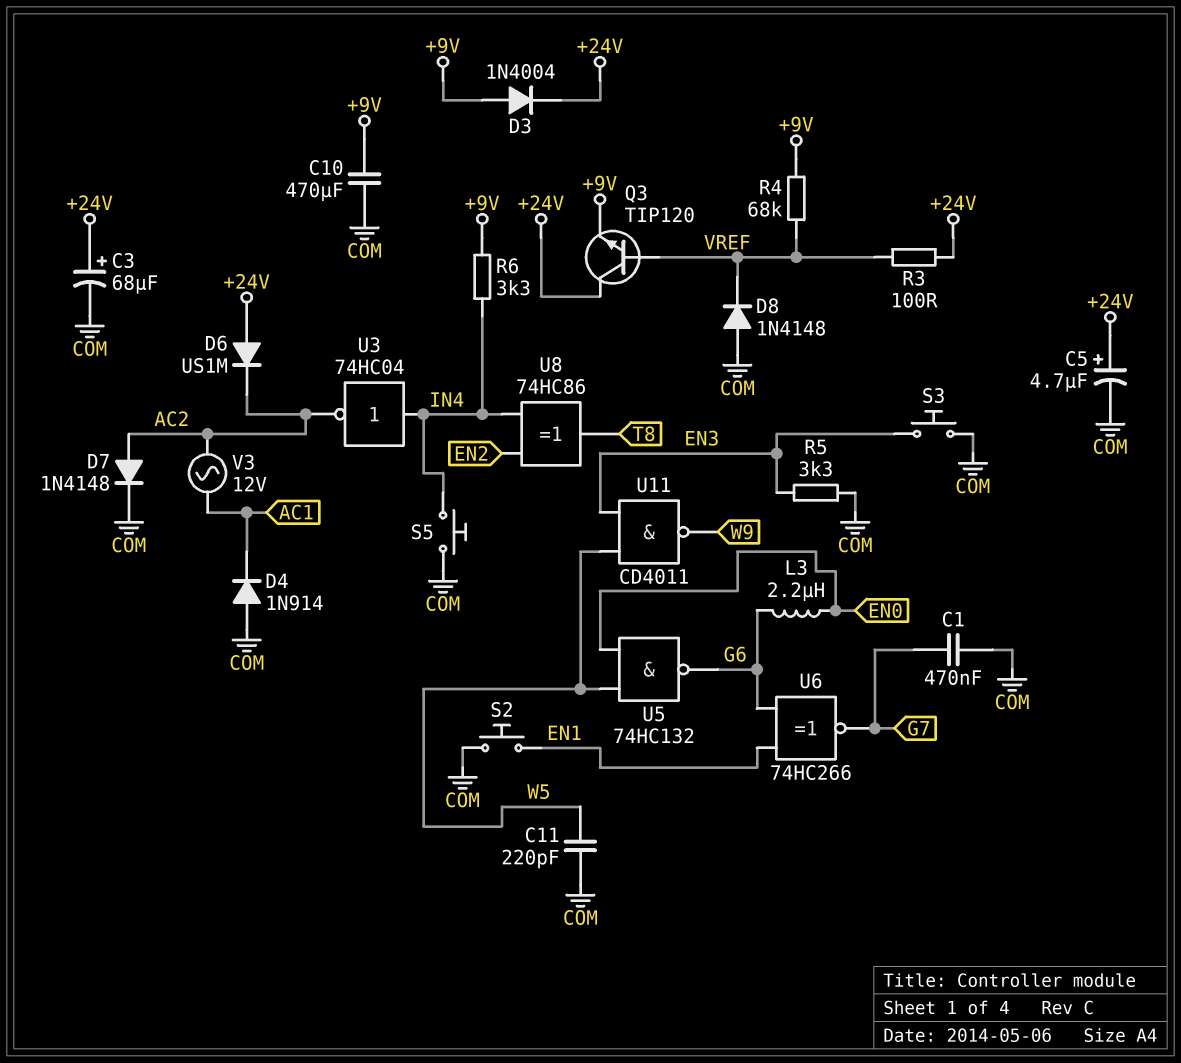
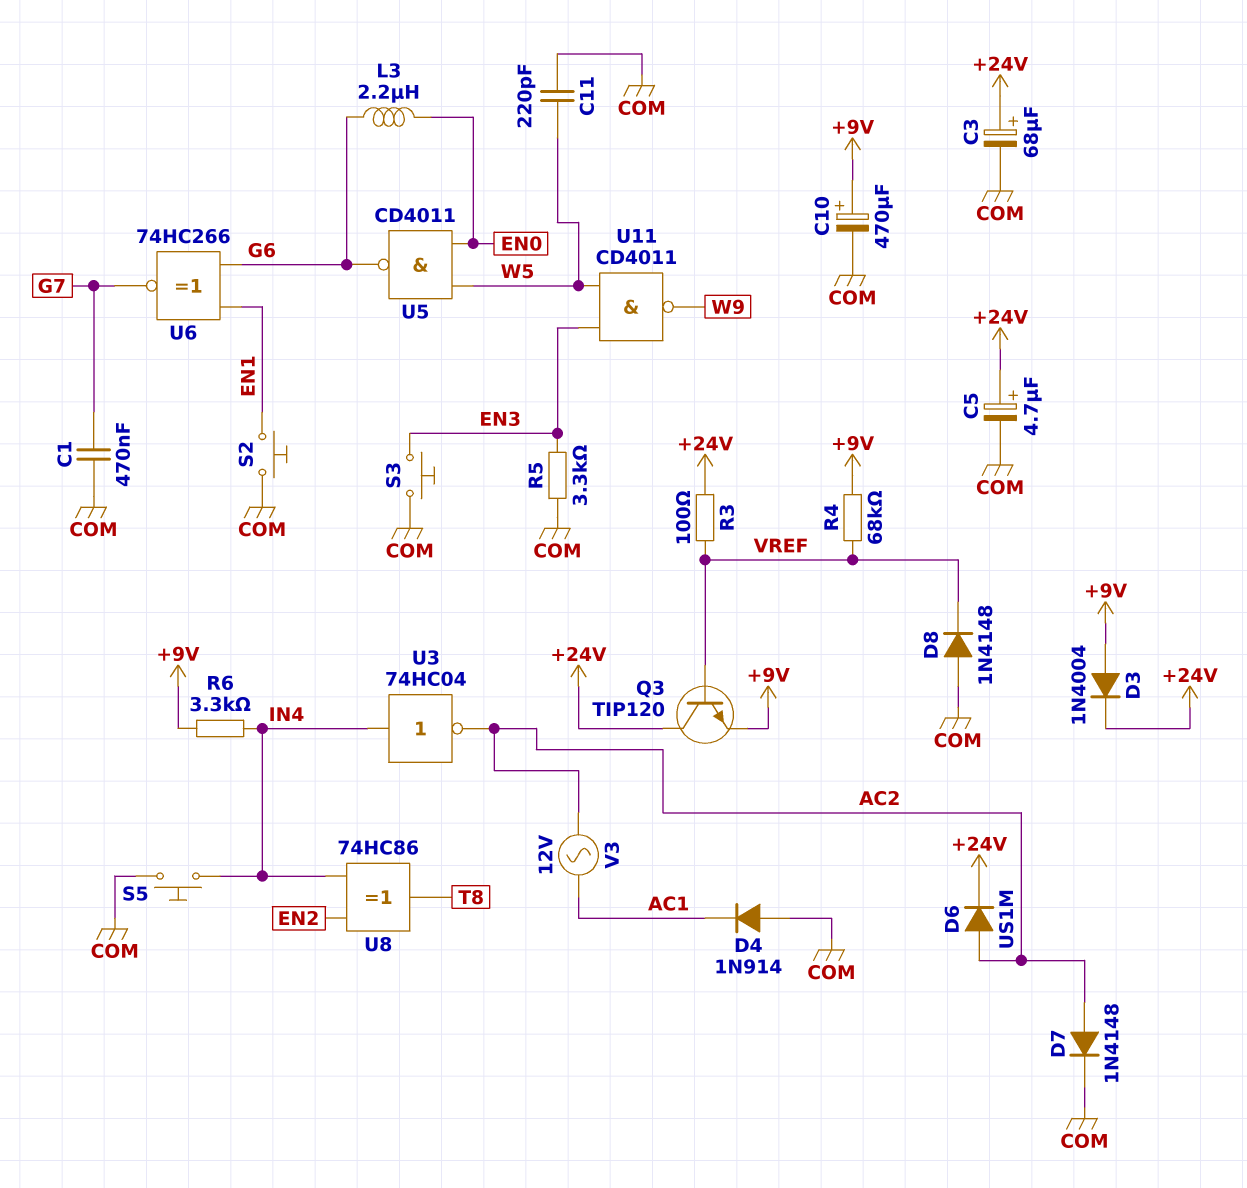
C10: 470uF (+9V, COM) -> 470uF (plus +9V, minus COM)
D6: diode US1M (A +24V, K AC2) -> diode US1M (A AC2, K +24V)
U5: NAND 74HC132 (in EN0, in W5, out G6) -> NAND CD4011 (in EN0, in W5, out G6)

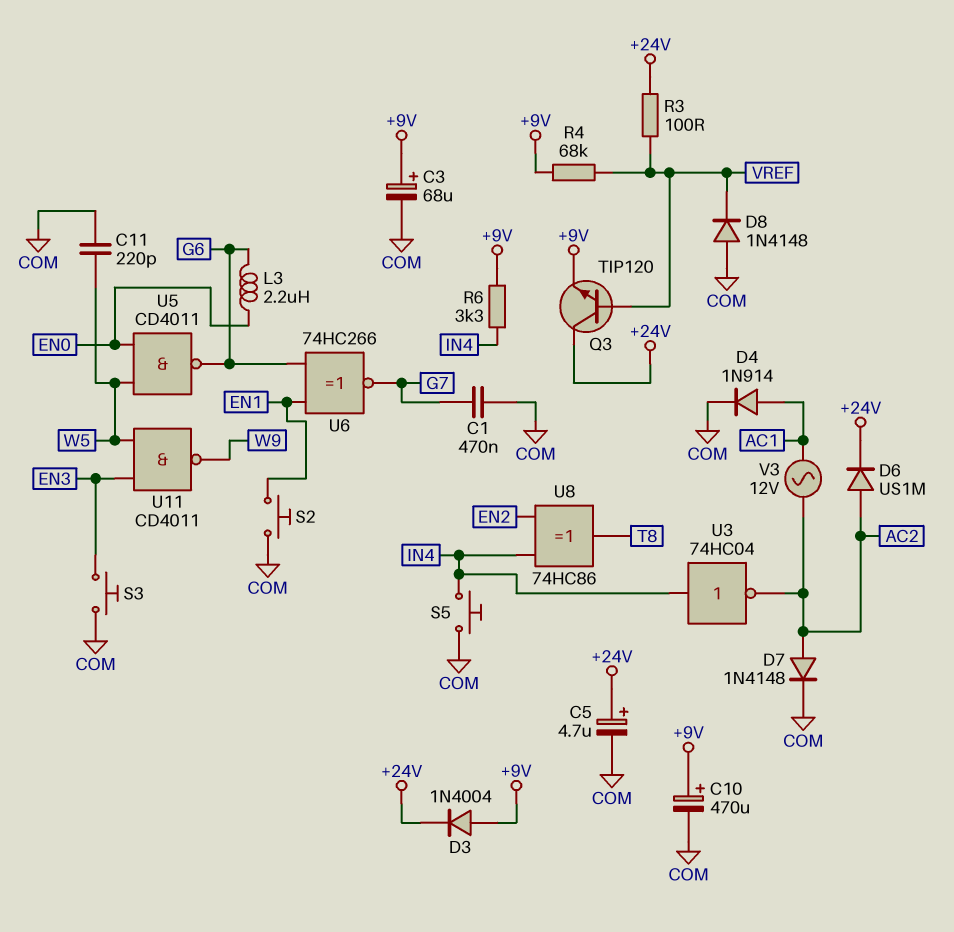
C3: 68uF (plus +24V, minus COM) -> 68uF (plus +9V, minus COM)
D4: diode 1N914 (A COM, K AC1) -> diode 1N914 (A AC1, K COM)
R5: 3.3k (COM, EN3) -> none

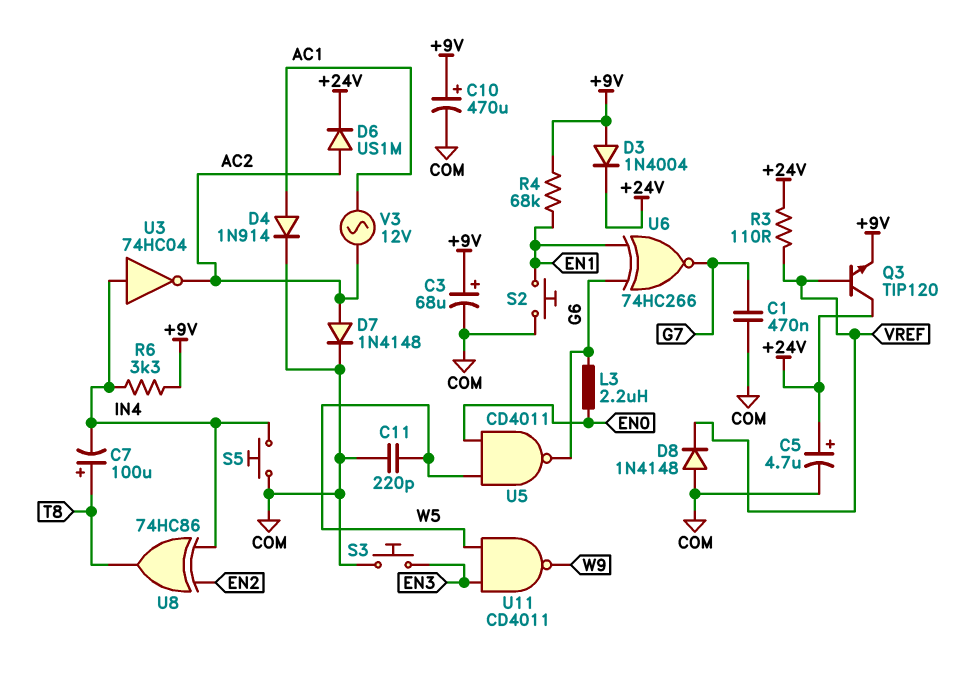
C7: none -> 100uF (plus T8, minus IN4)
R3: 100 (+24V, VREF) -> 110 (+24V, VREF)
R4: 68k (+9V, VREF) -> 68k (+9V, EN1)

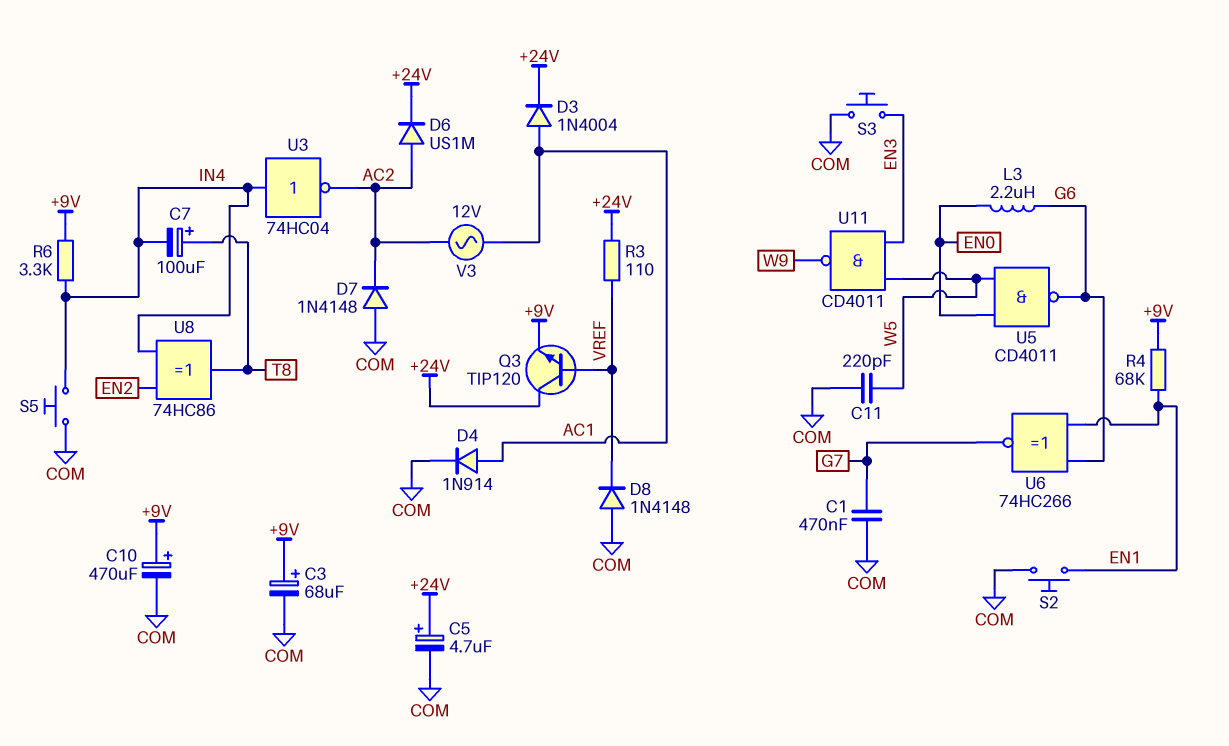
D3: diode 1N4004 (A +9V, K +24V) -> diode 1N4004 (A AC1, K +24V)
D7: diode 1N4148 (A AC2, K COM) -> diode 1N4148 (A COM, K AC2)

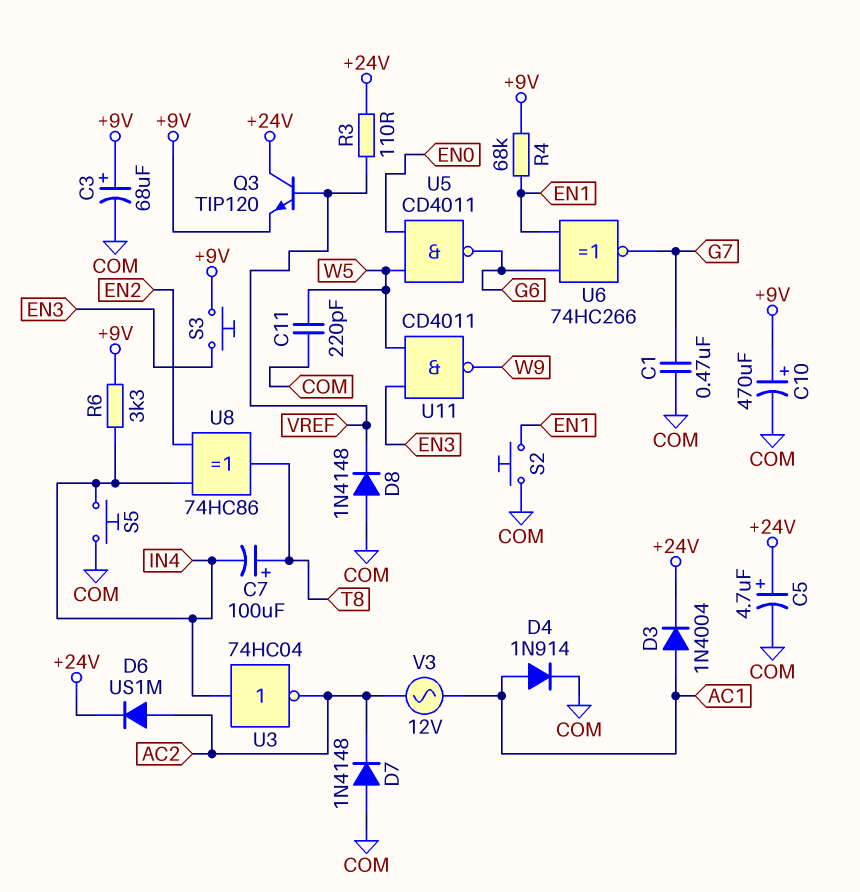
L3: 2.2uH (EN0, G6) -> none
S3: button (COM, EN3) -> button (+9V, EN3)

